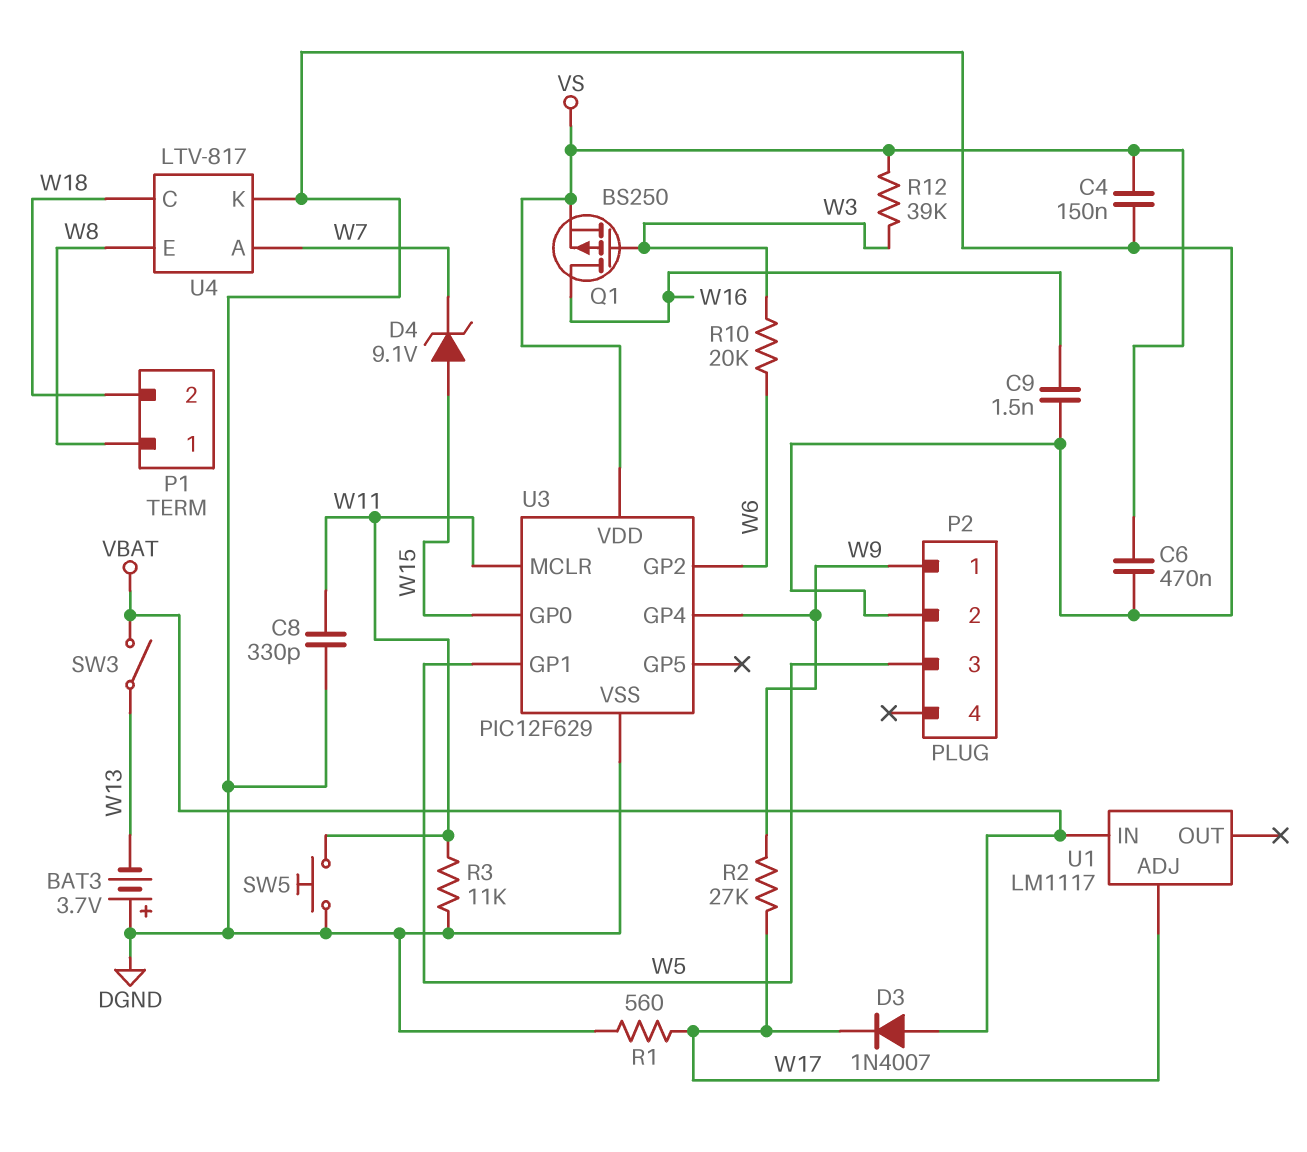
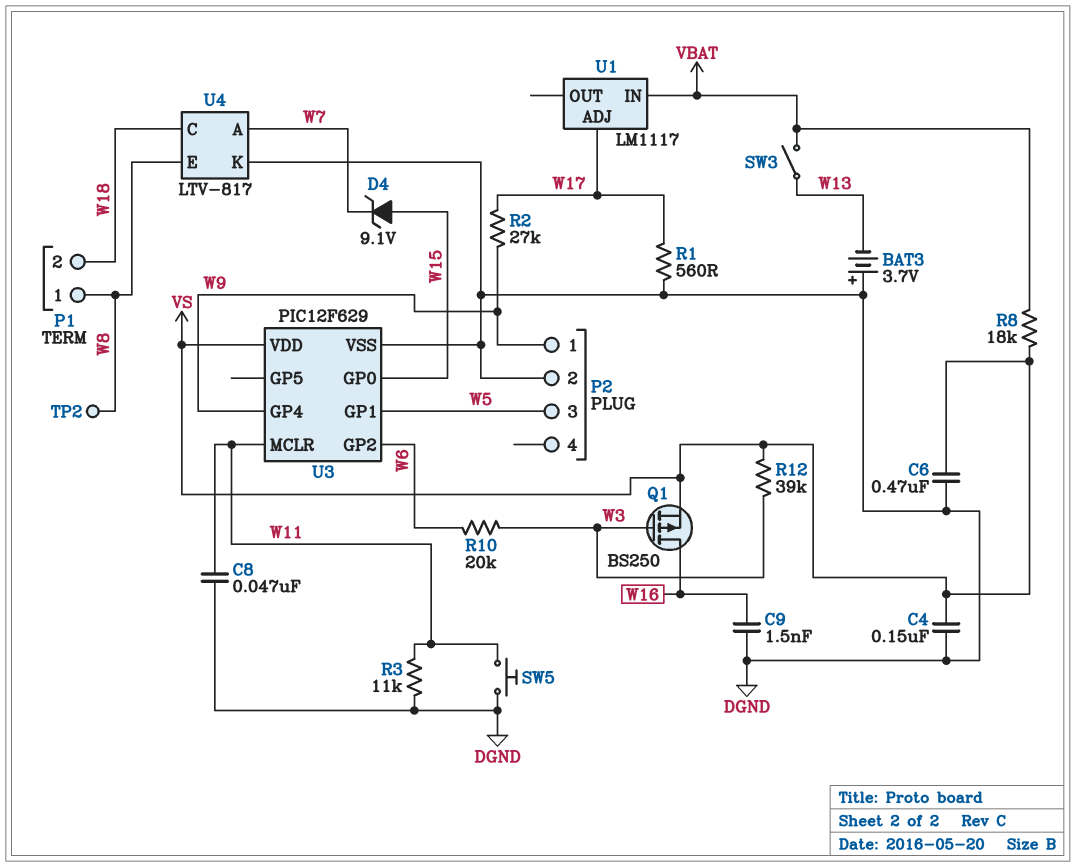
C8: 330pF (DGND, W11) -> 47nF (DGND, W11)
D3: diode 1N4007 (A VBAT, K W17) -> none
R8: none -> 18k (VBAT, VS)
TP2: none -> test point (W8)

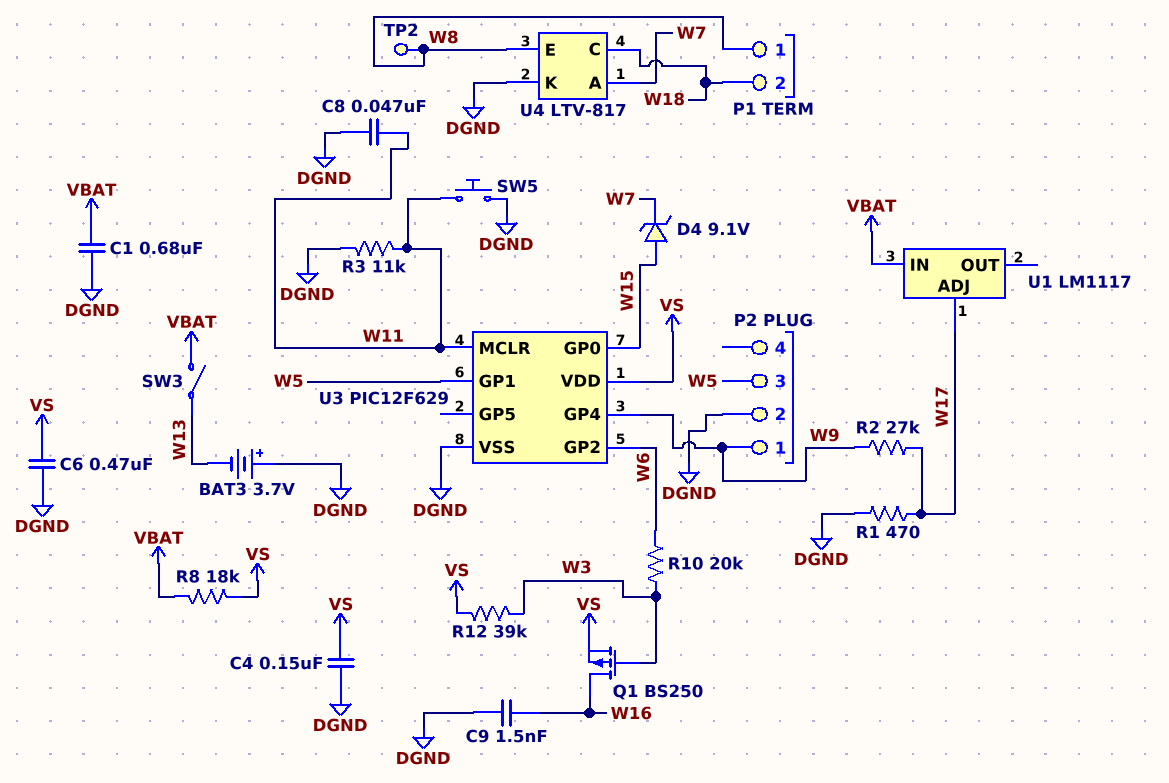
C1: none -> 680nF (DGND, VBAT)
R1: 560 (DGND, W17) -> 470 (DGND, W17)

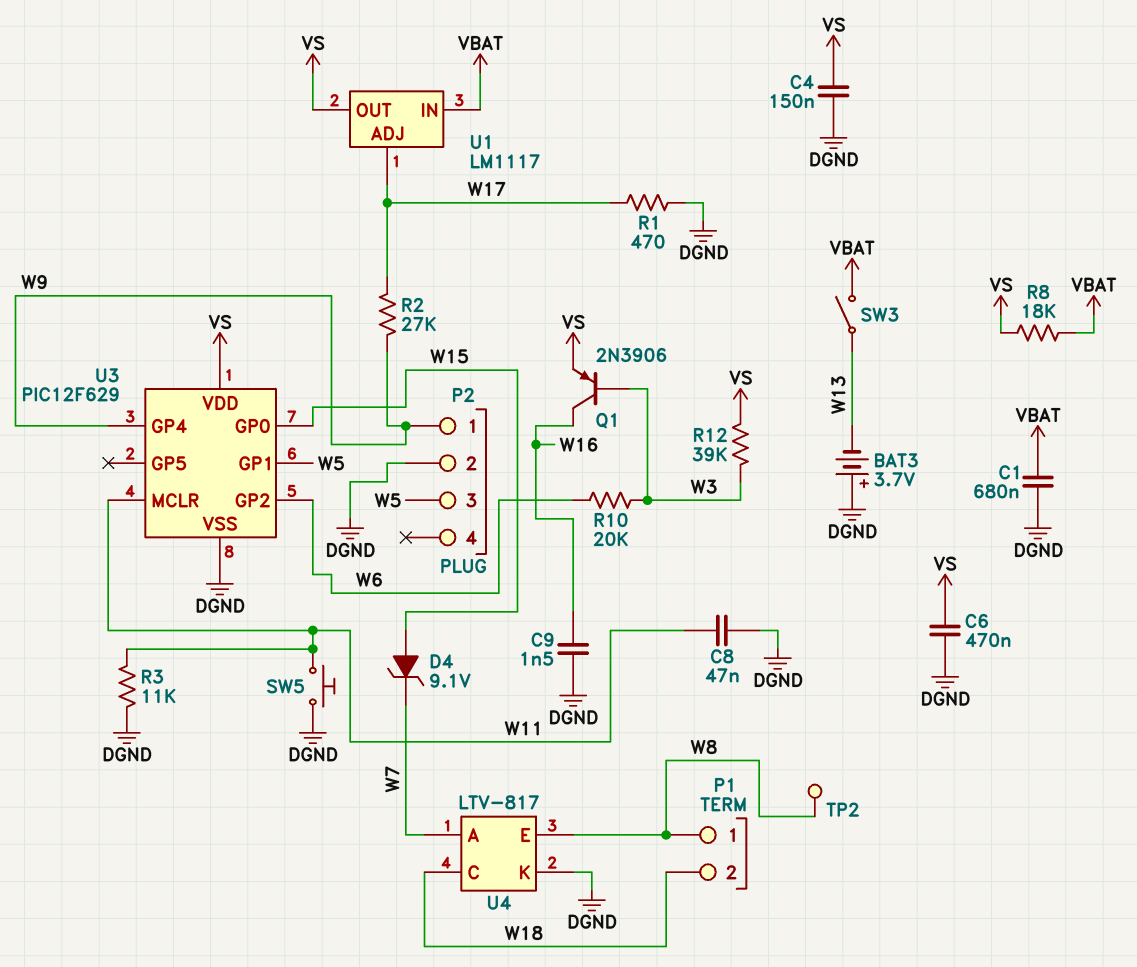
Q1: PMOS BS250 (G W3, D W16, S VS) -> PNP 2N3906 (B W3, C W16, E VS)
U1 pin OUT: none -> VS

